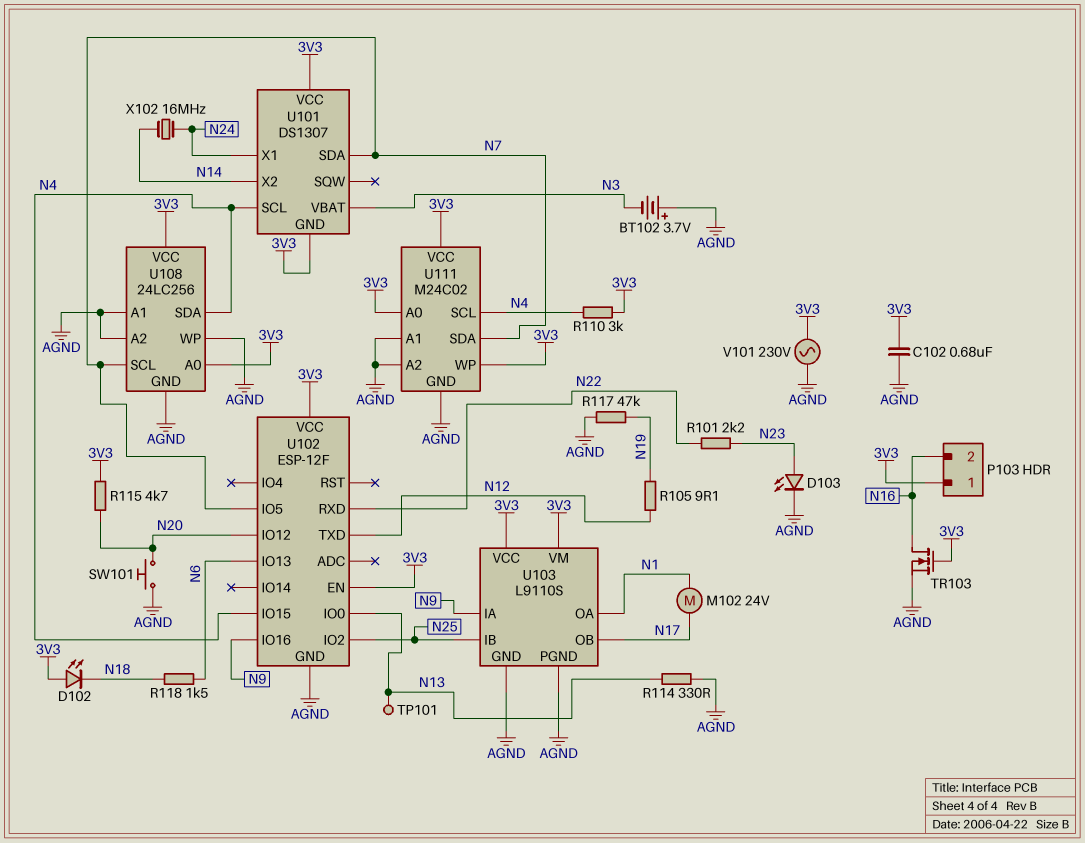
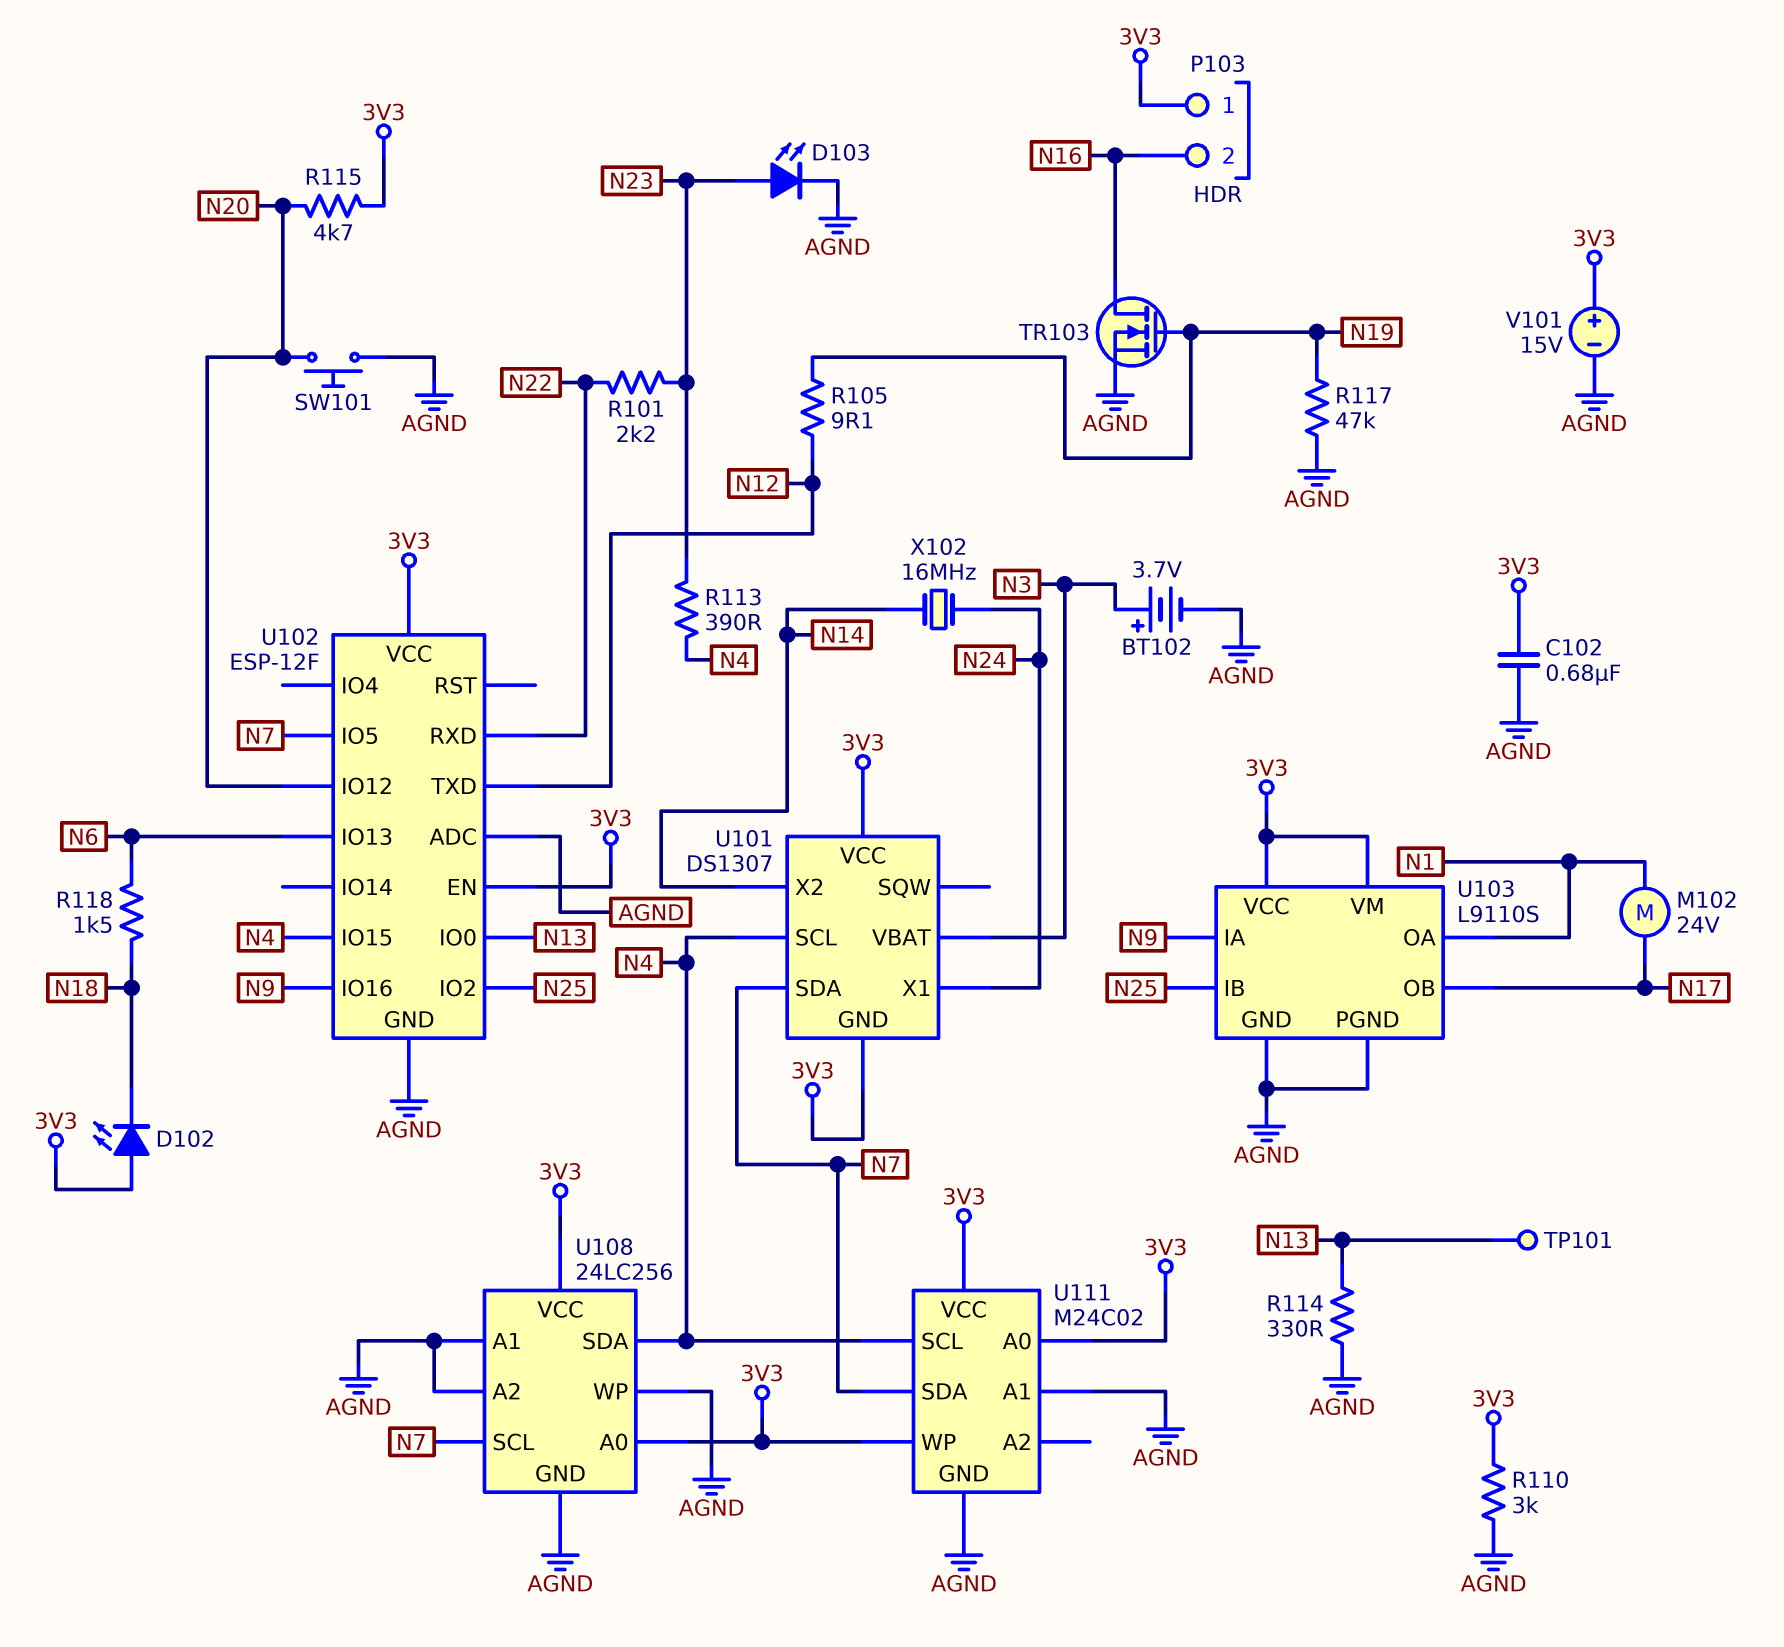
BT102: 3.7V (plus AGND, minus N3) -> 3.7V (plus N3, minus AGND)
R110: 3k (3V3, N4) -> 3k (3V3, AGND)
R113: none -> 390 (N4, N23)
TR103: NMOS (G 3V3, D N16, S AGND) -> NMOS (G N19, D N16, S AGND)
U102 pin ADC: none -> AGND
U111 pin A2: AGND -> none
V101: AC 230V (3V3, AGND) -> 15V (plus 3V3, minus AGND)

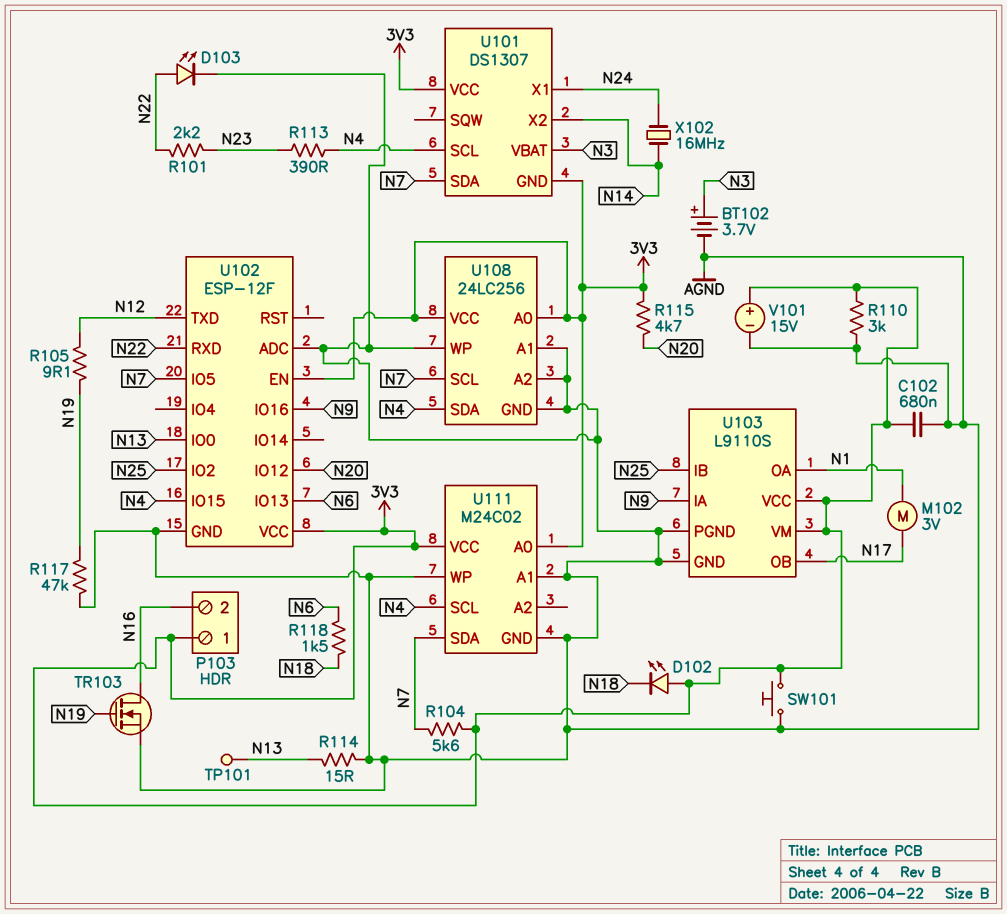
D103: LED (A N23, K AGND) -> LED (A N22, K AGND)
M102: motor 24V (N1, N17) -> motor 3V (N1, N17)
R104: none -> 5.6k (3V3, N7)
R114: 330 (AGND, N13) -> 15 (AGND, N13)
SW101: button (AGND, N20) -> button (3V3, AGND)
U111 pin WP: 3V3 -> AGND

